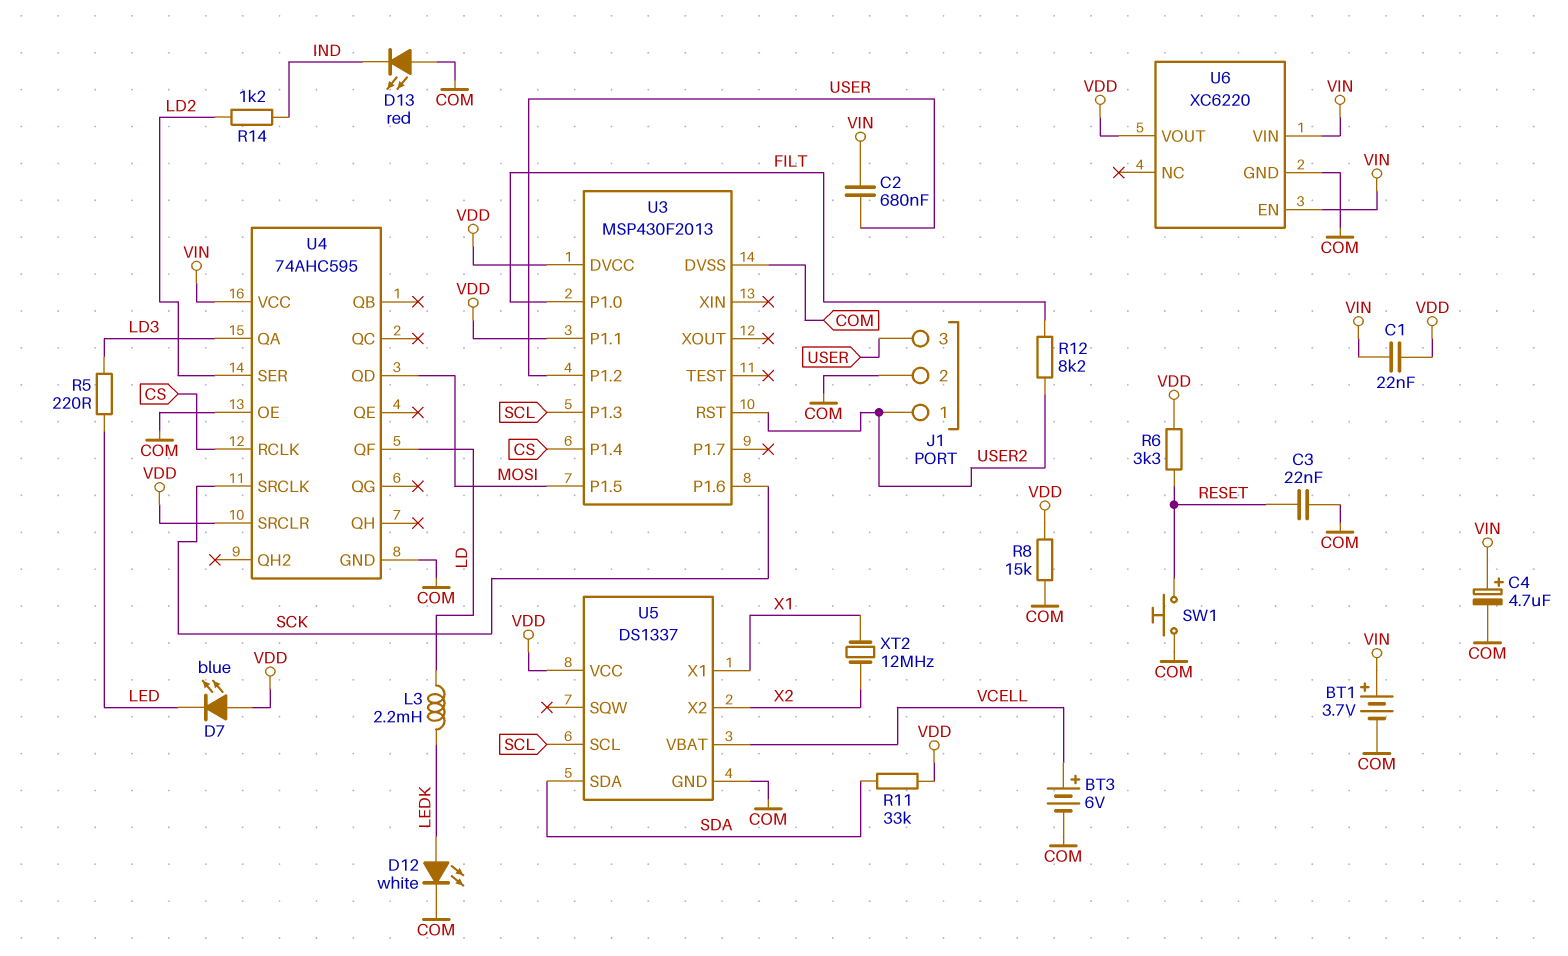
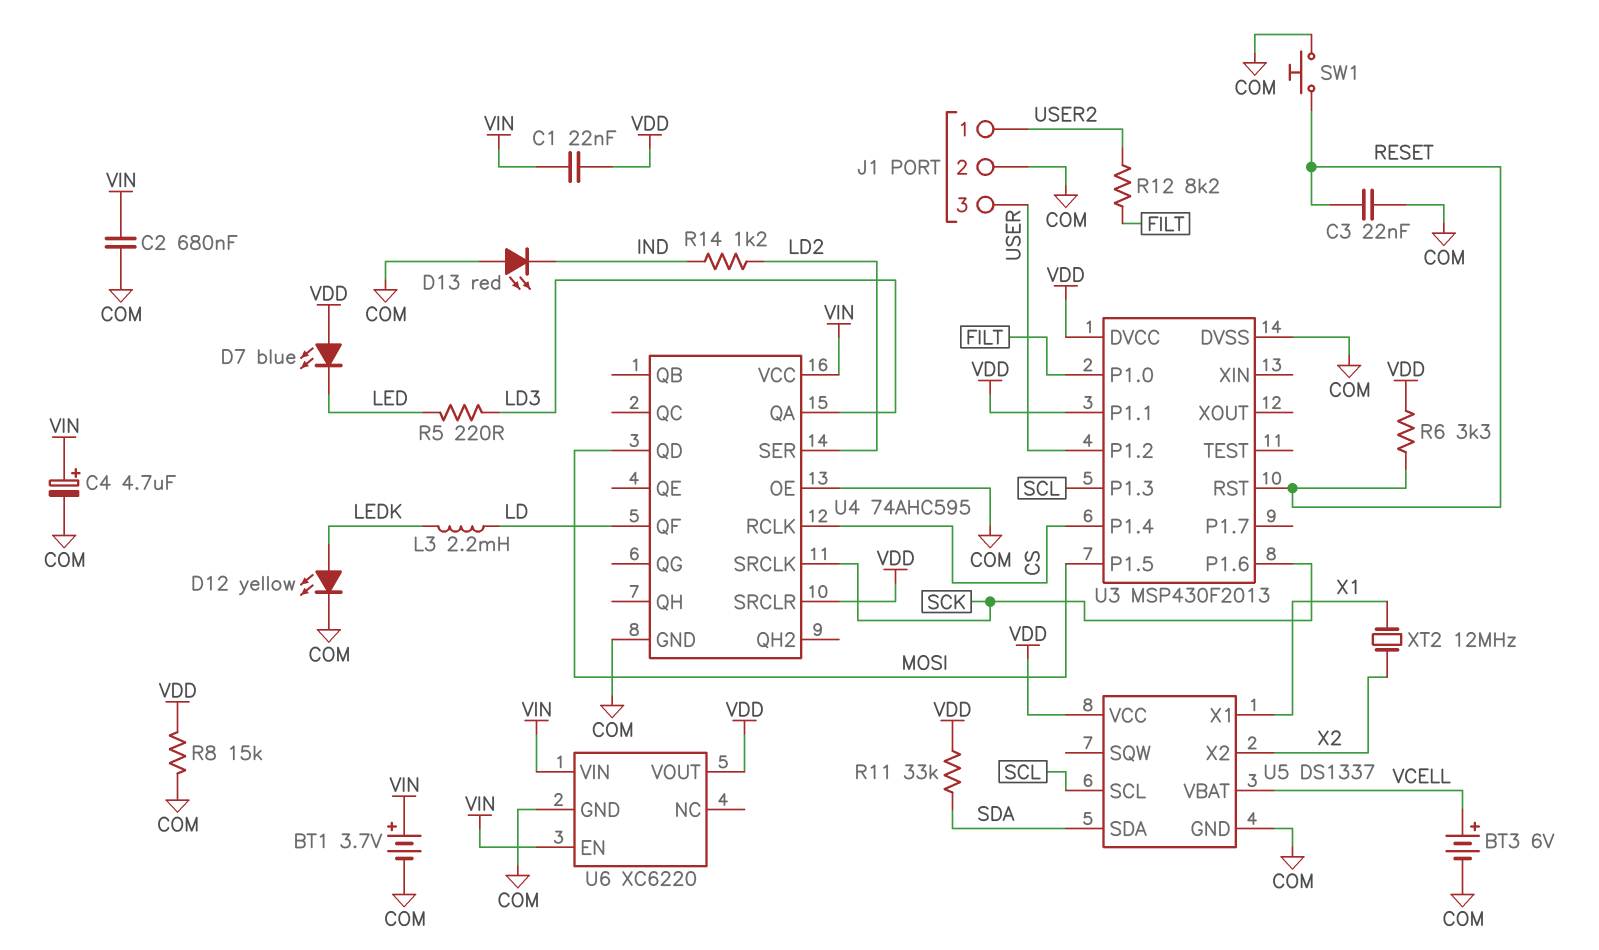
C2: 680nF (USER, VIN) -> 680nF (COM, VIN)
D12: LED white (A LEDK, K COM) -> LED yellow (A LEDK, K COM)
U3 pin RST: USER2 -> RESET

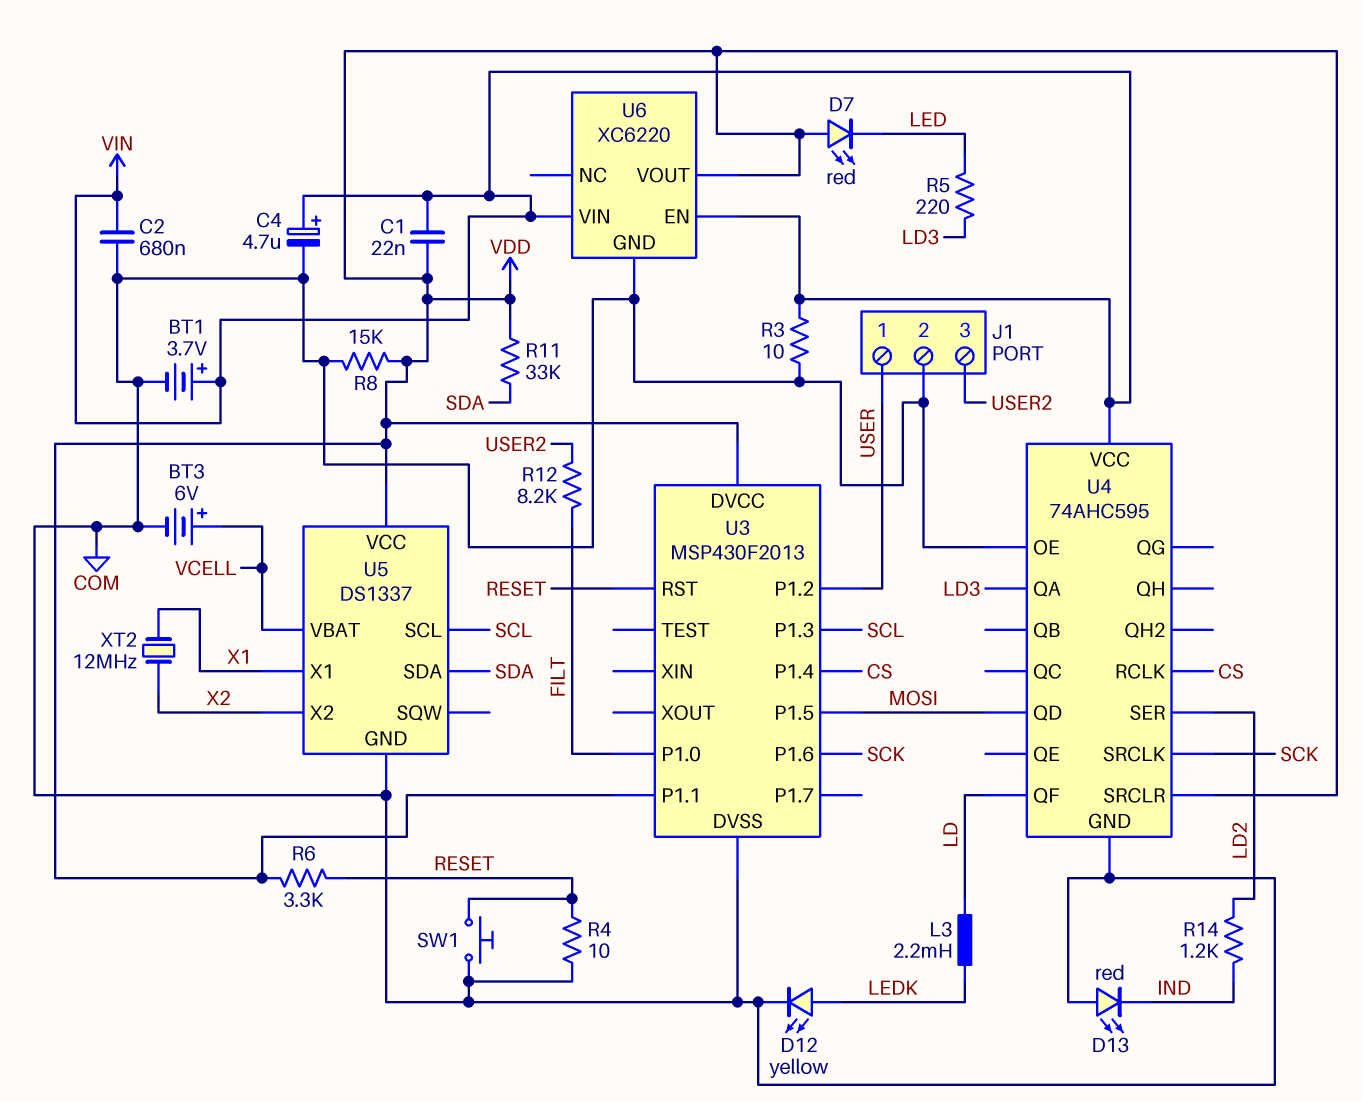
C3: 22nF (COM, RESET) -> none
D7: LED blue (A VDD, K LED) -> LED red (A VDD, K LED)
J1 pin 1: USER2 -> USER
J1 pin 3: USER -> USER2
R3: none -> 10 (COM, VIN)
R4: none -> 10 (COM, RESET)

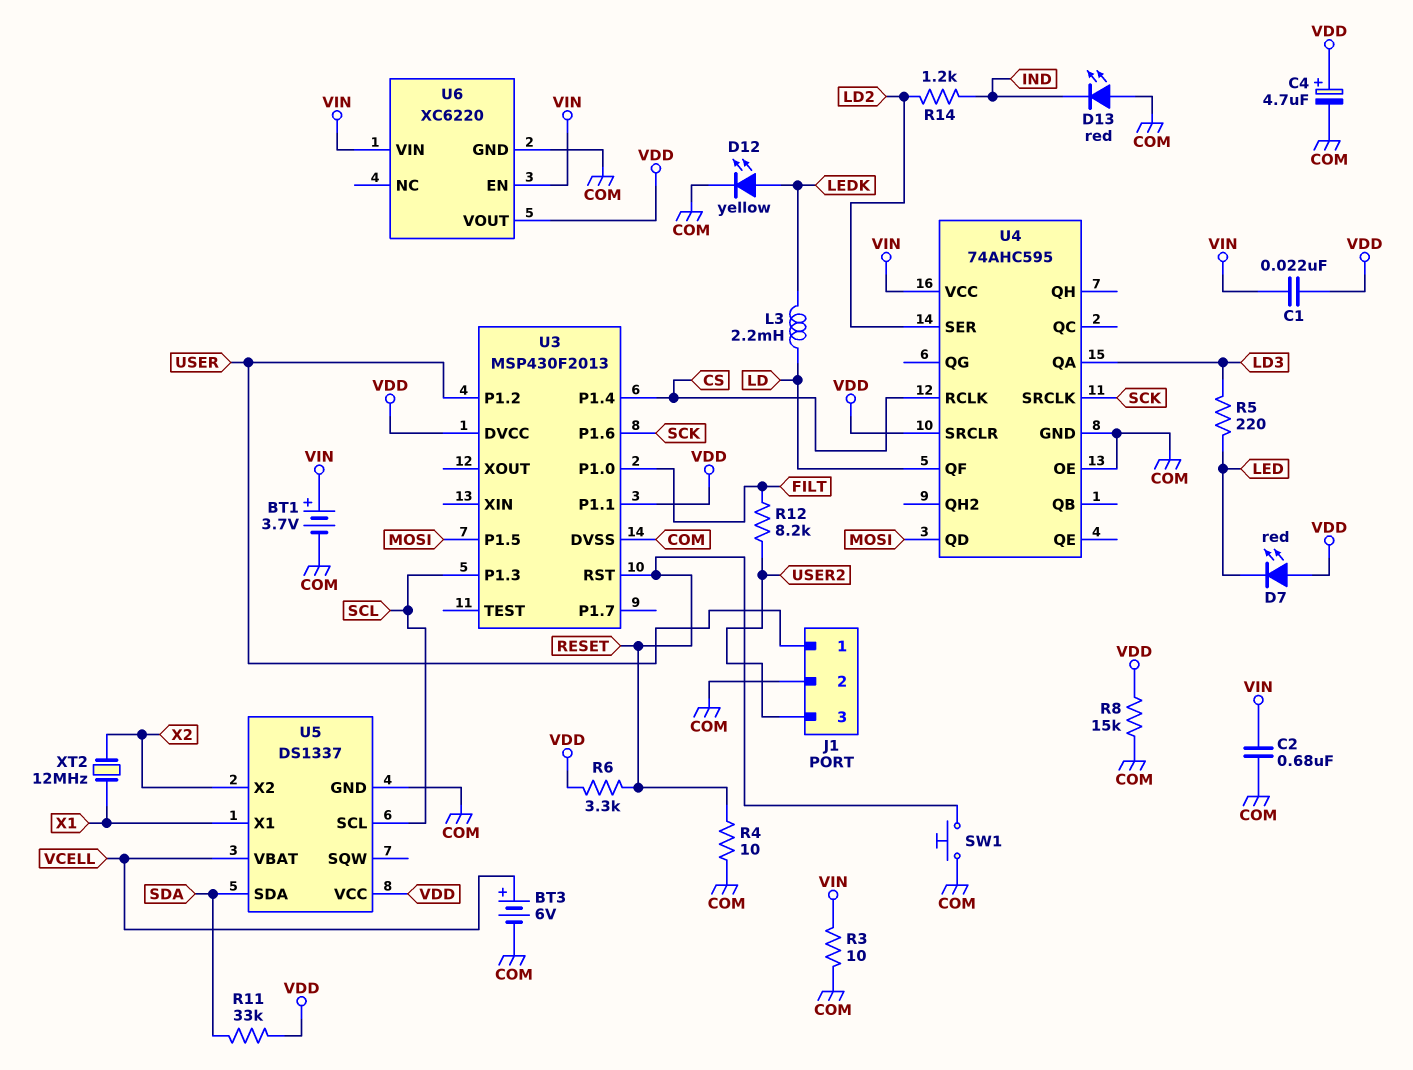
C4: 4.7uF (plus VIN, minus COM) -> 4.7uF (plus VDD, minus COM)

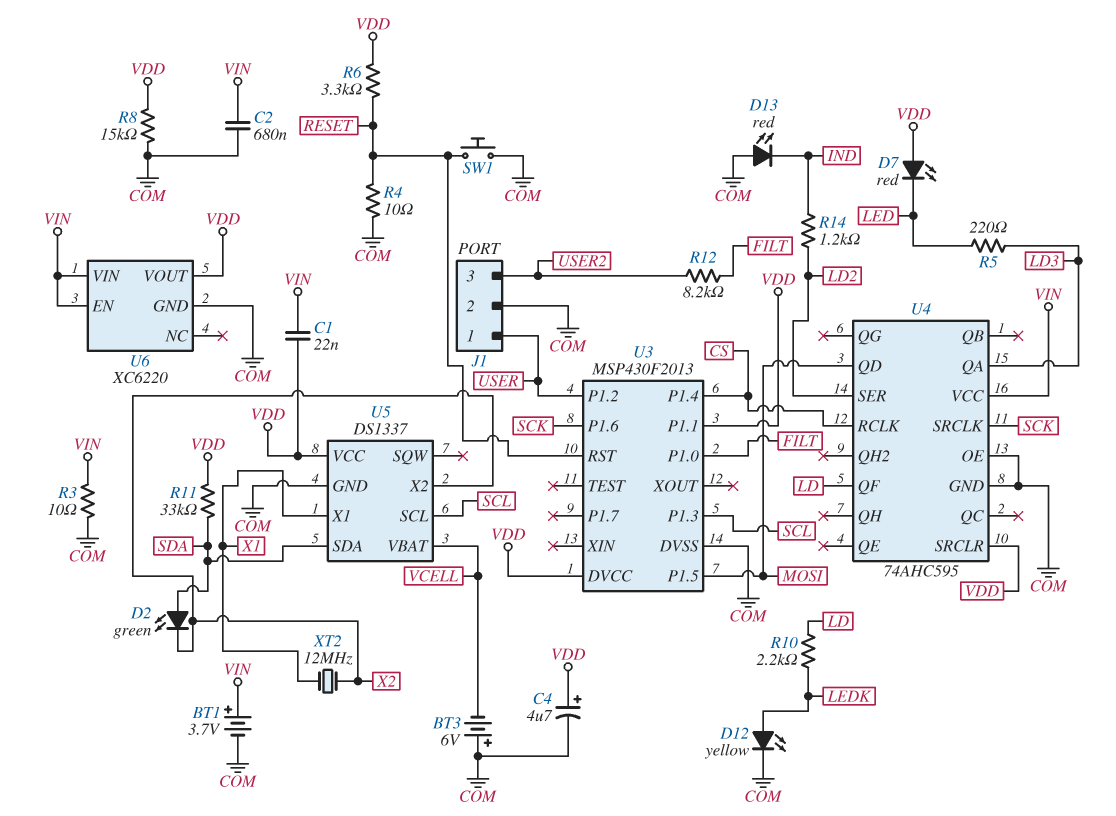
BT3: 6V (plus VCELL, minus COM) -> 6V (plus COM, minus VCELL)
D2: none -> LED green (A SDA, K X2)
L3: 2.2mH (LD, LEDK) -> none
R10: none -> 2.2k (LD, LEDK)

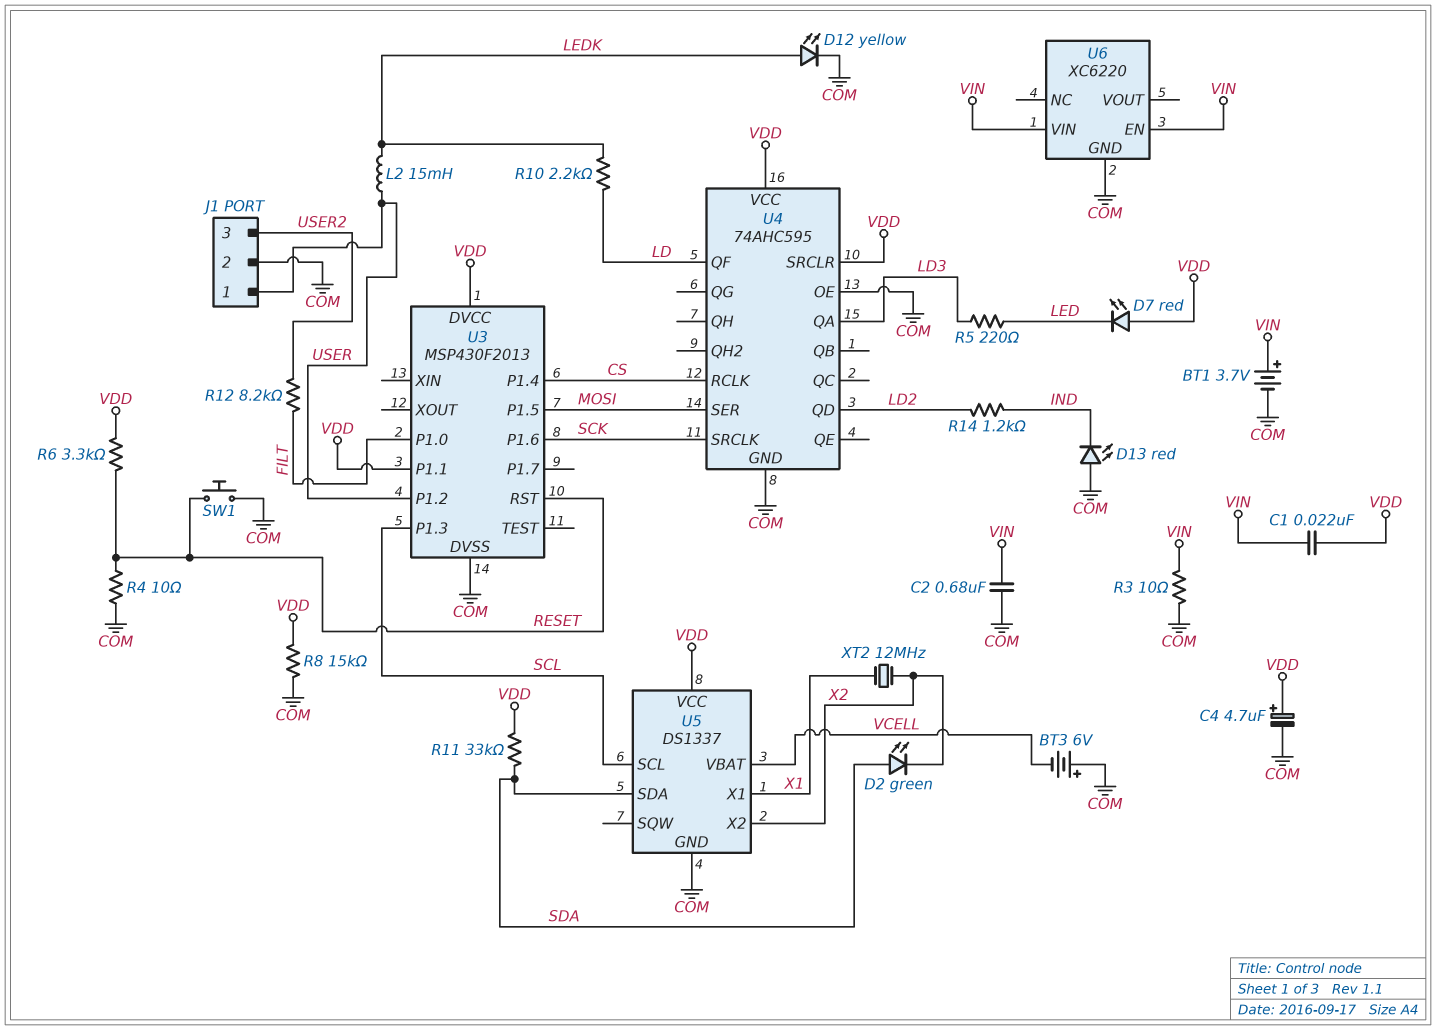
L2: none -> 15mH (LEDK, USER)
U4 pin QD: MOSI -> LD2
U4 pin SER: LD2 -> MOSI
U4 pin VCC: VIN -> VDD
U6 pin VOUT: VDD -> none

